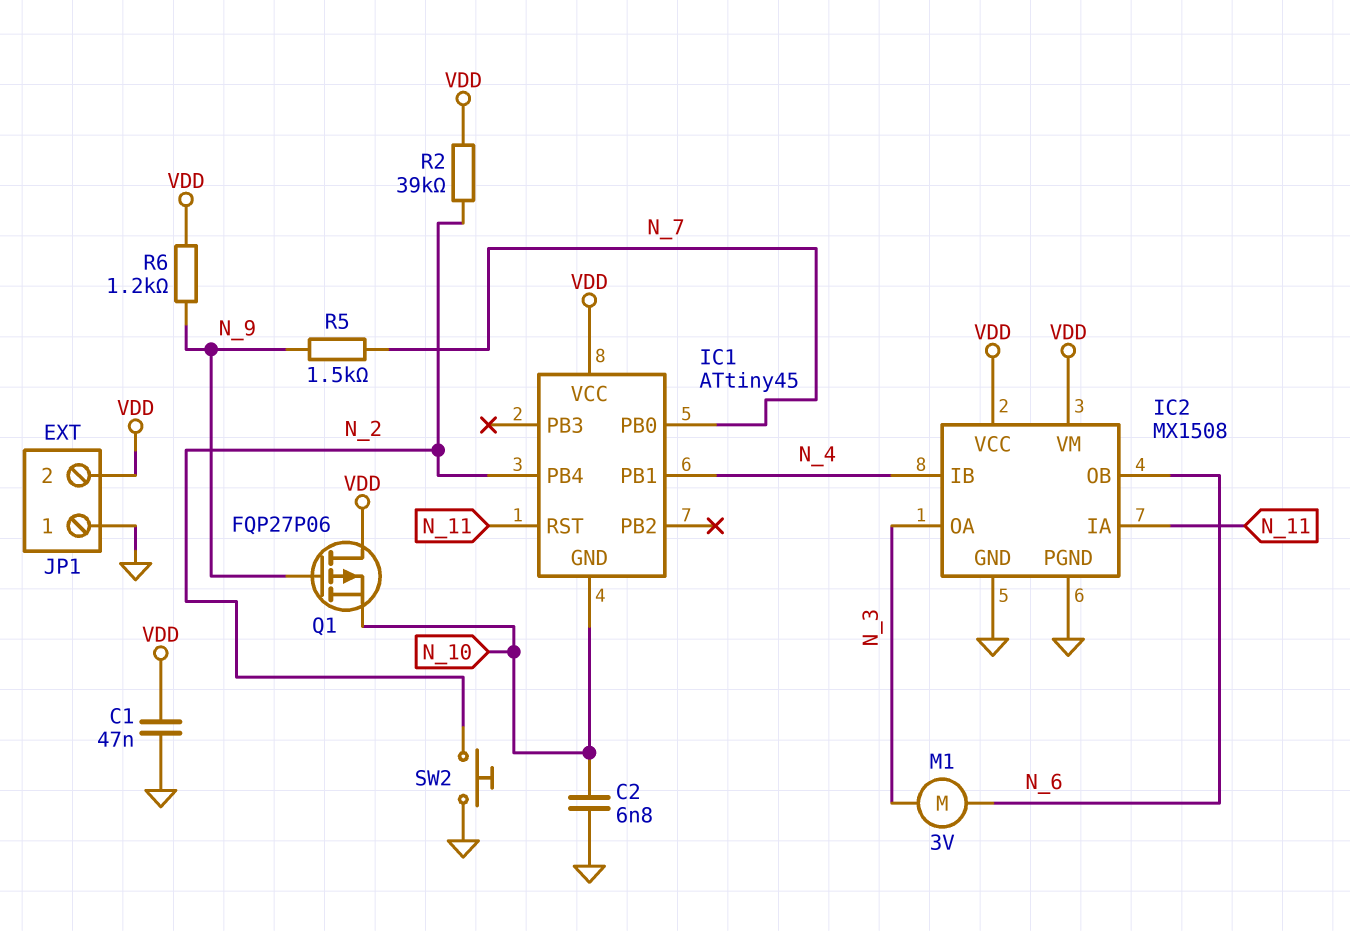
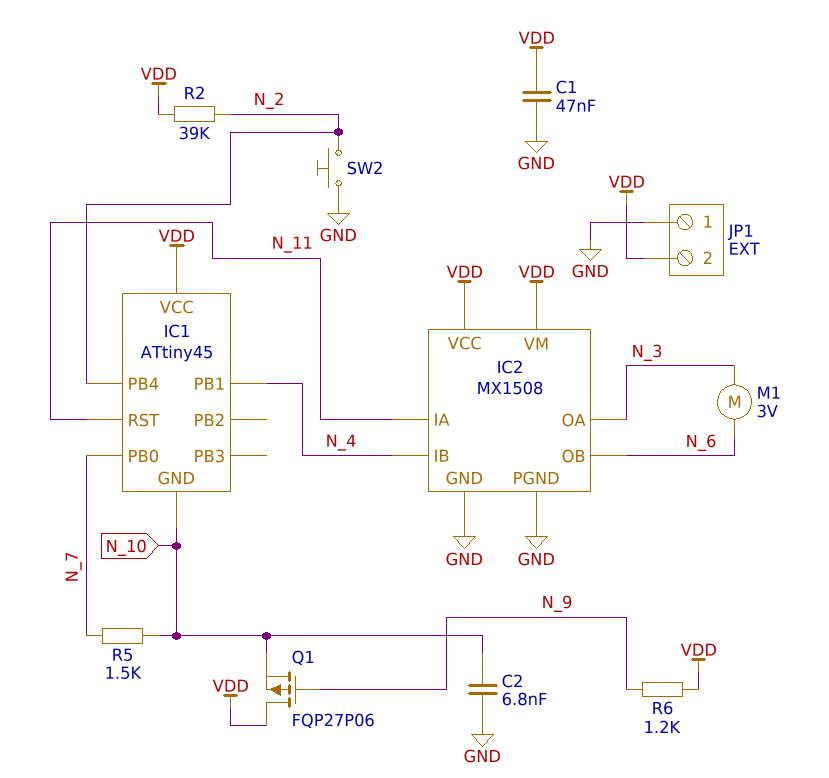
R5: 1.5k (N_7, N_9) -> 1.5k (N_7, N_10)

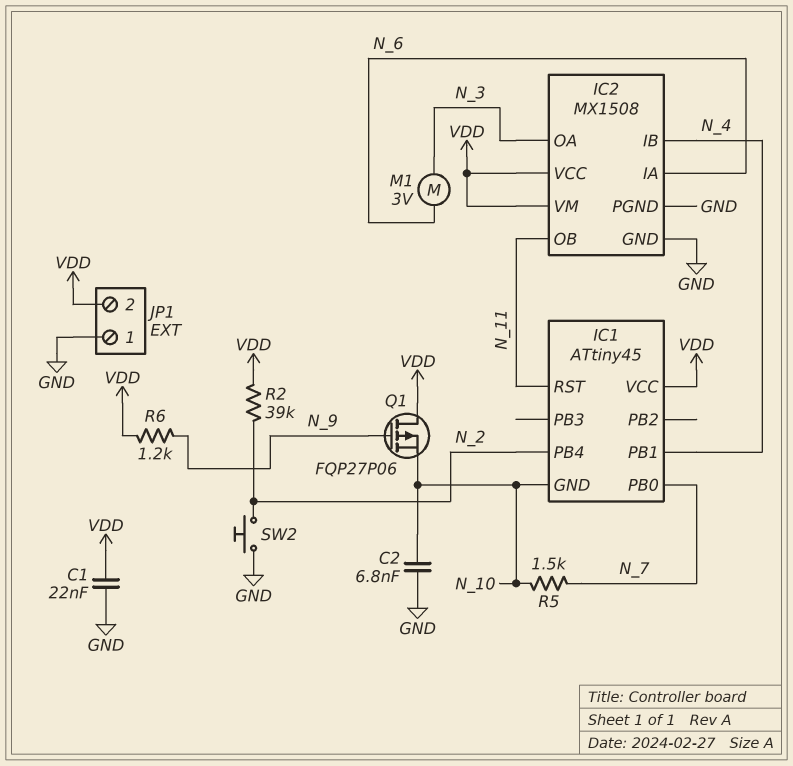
C1: 47nF (GND, VDD) -> 22nF (GND, VDD)
IC2 pin IA: N_11 -> N_6
IC2 pin OB: N_6 -> N_11

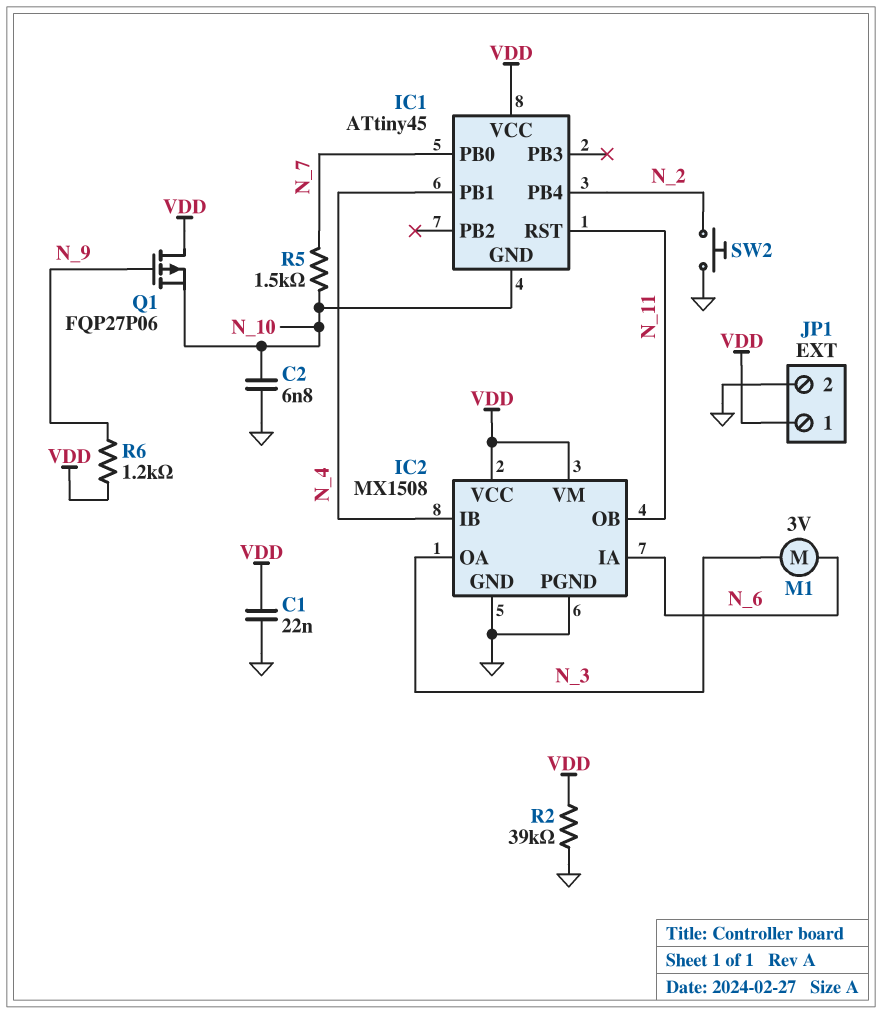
JP1 pin 1: GND -> VDD
JP1 pin 2: VDD -> GND
R2: 39k (N_2, VDD) -> 39k (GND, VDD)

